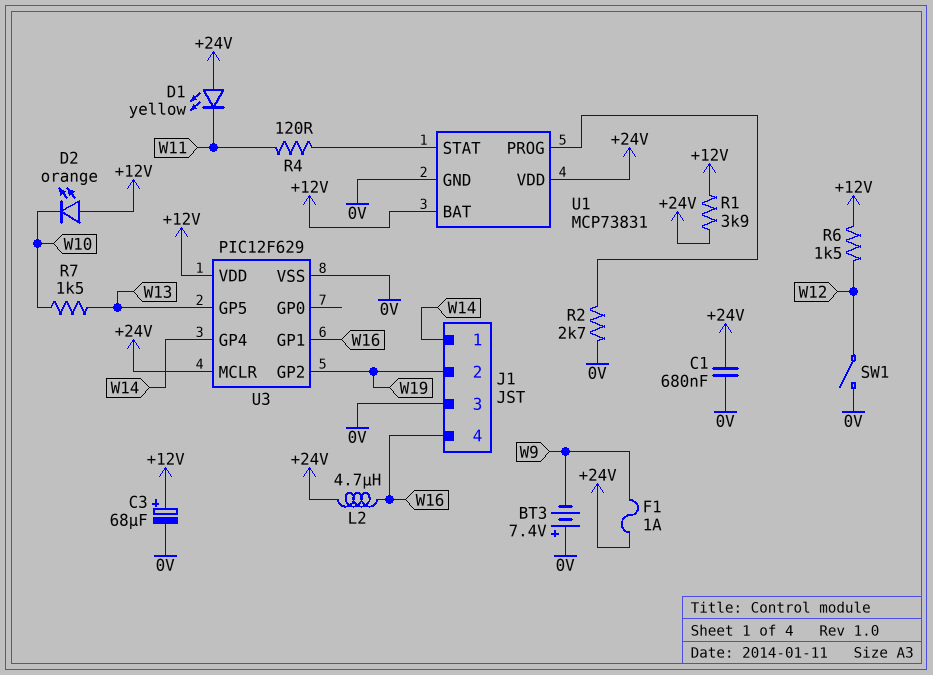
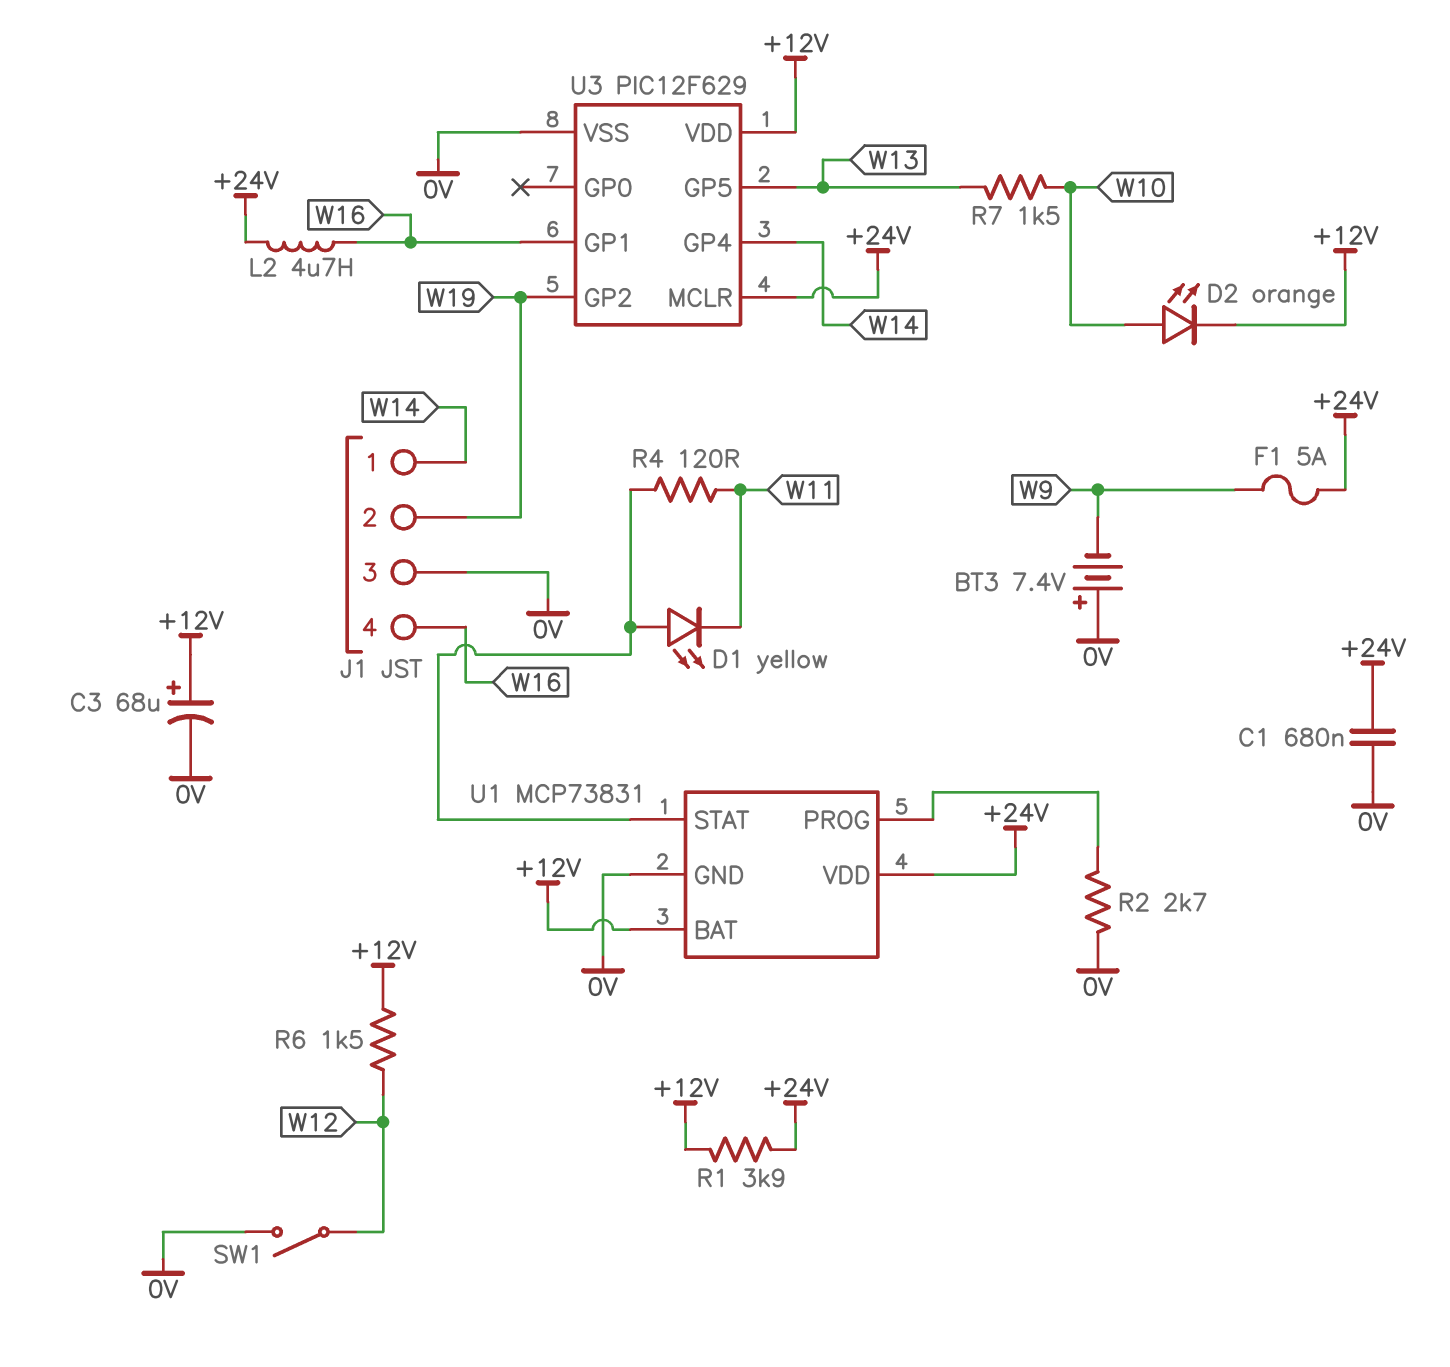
D1: LED yellow (A +24V, K W11) -> LED yellow (A U1/STAT, K W11)
D2: LED orange (A +12V, K W10) -> LED orange (A W10, K +12V)
F1: 1A (+24V, W9) -> 5A (+24V, W9)

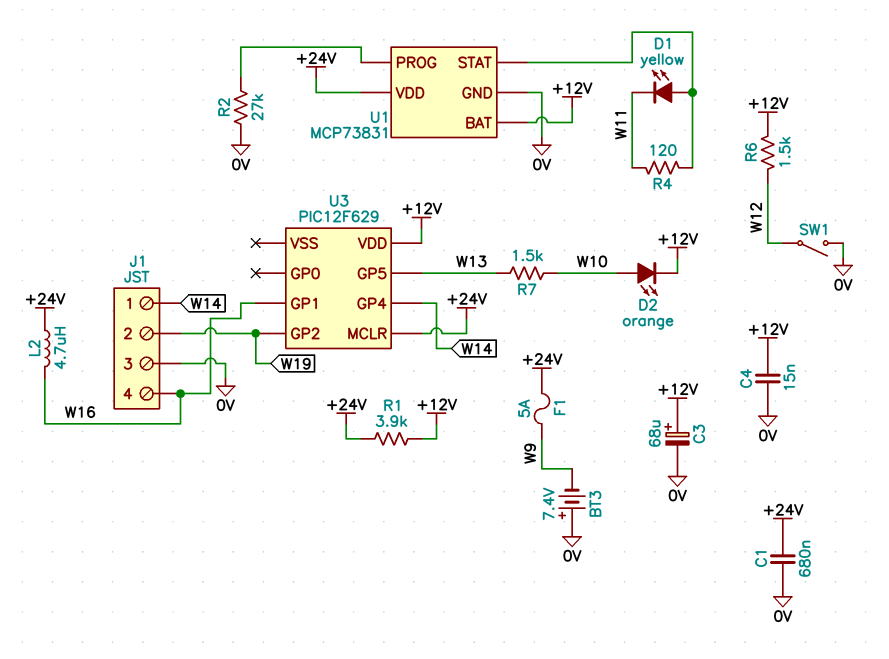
C4: none -> 15nF (+12V, 0V)
R2: 2.7k (0V, U1/PROG) -> 27k (0V, U1/PROG)
U3 pin VSS: 0V -> none

